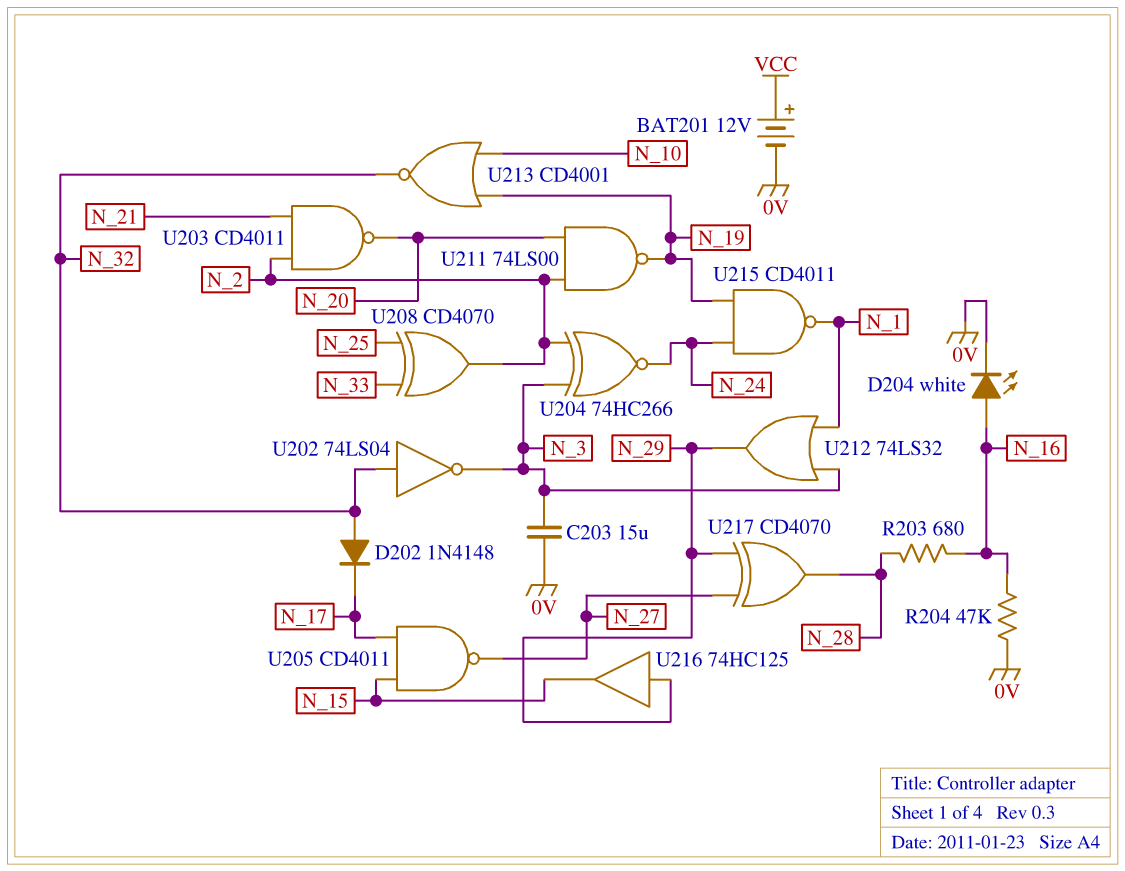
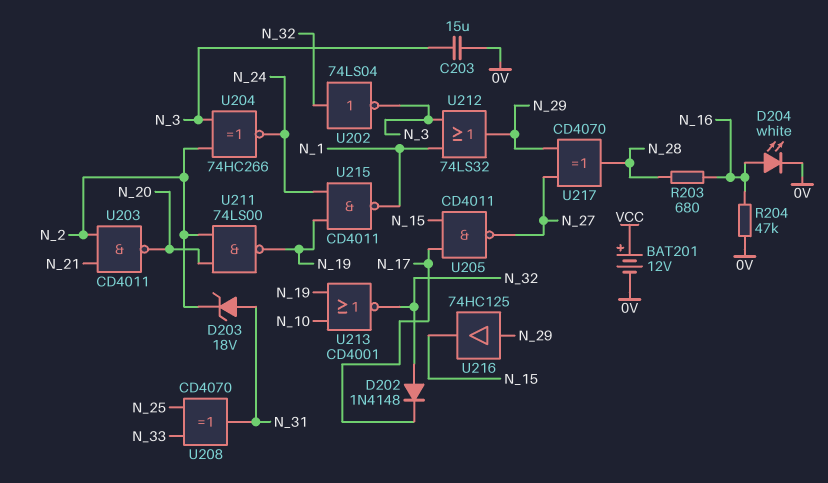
D203: none -> zener 18V (A N_31, K N_2)
U208: XOR CD4070 (in N_25, in N_33, out N_2) -> XOR CD4070 (in N_25, in N_33, out N_31)

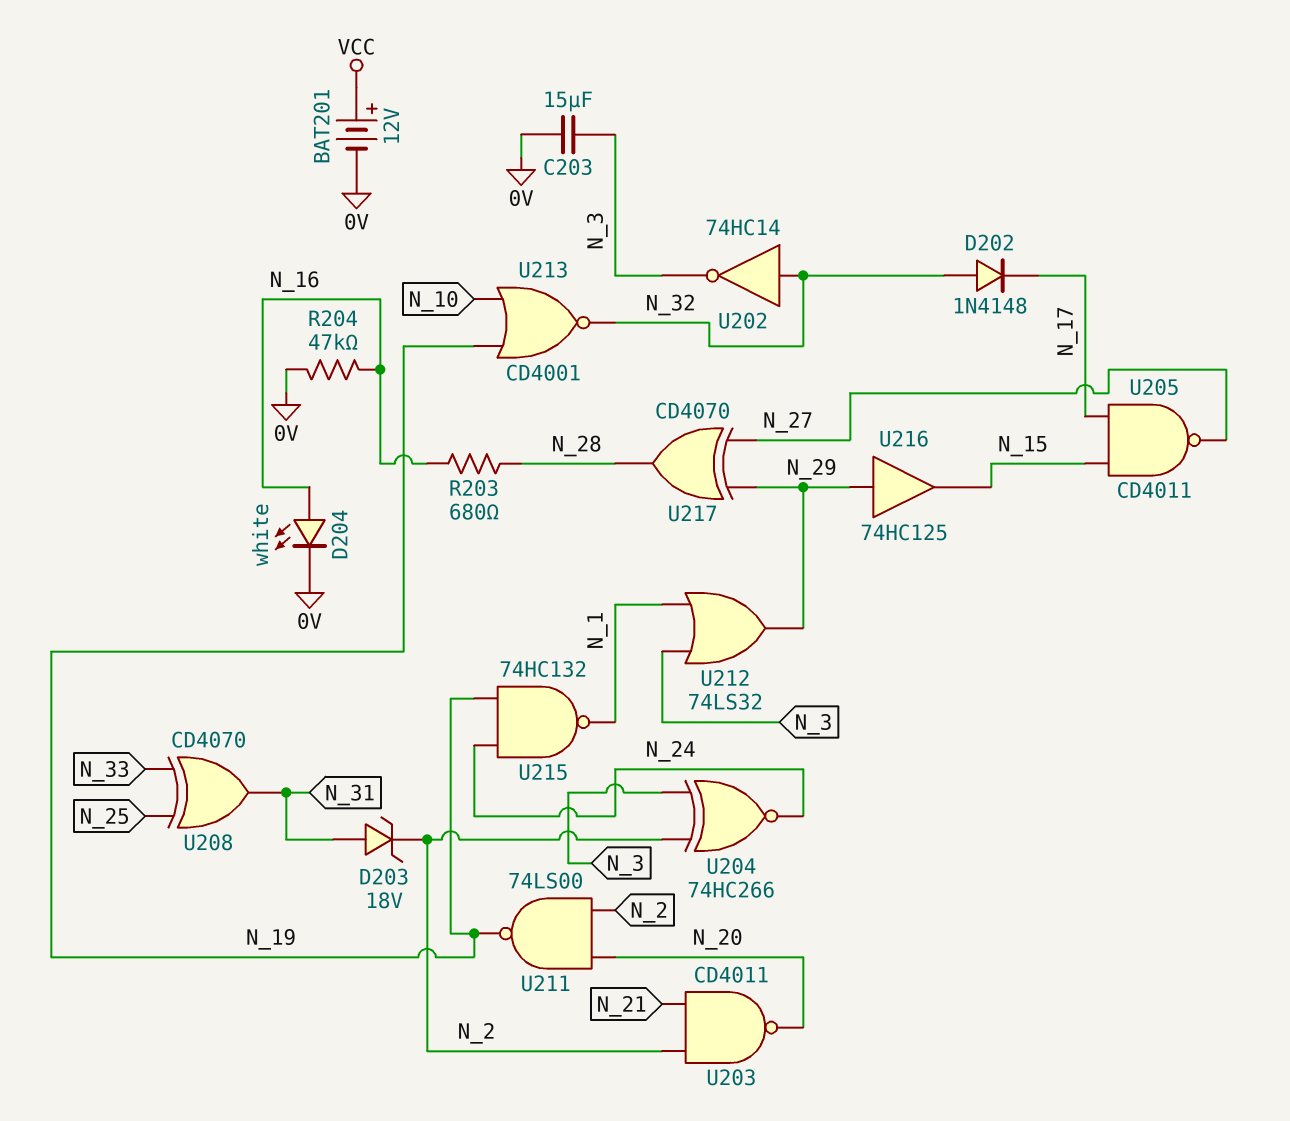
U202: NOT 74LS04 (in N_32, out N_3) -> NOT 74HC14 (in N_32, out N_3)
U215: NAND CD4011 (in N_19, in N_24, out N_1) -> NAND 74HC132 (in N_19, in N_24, out N_1)

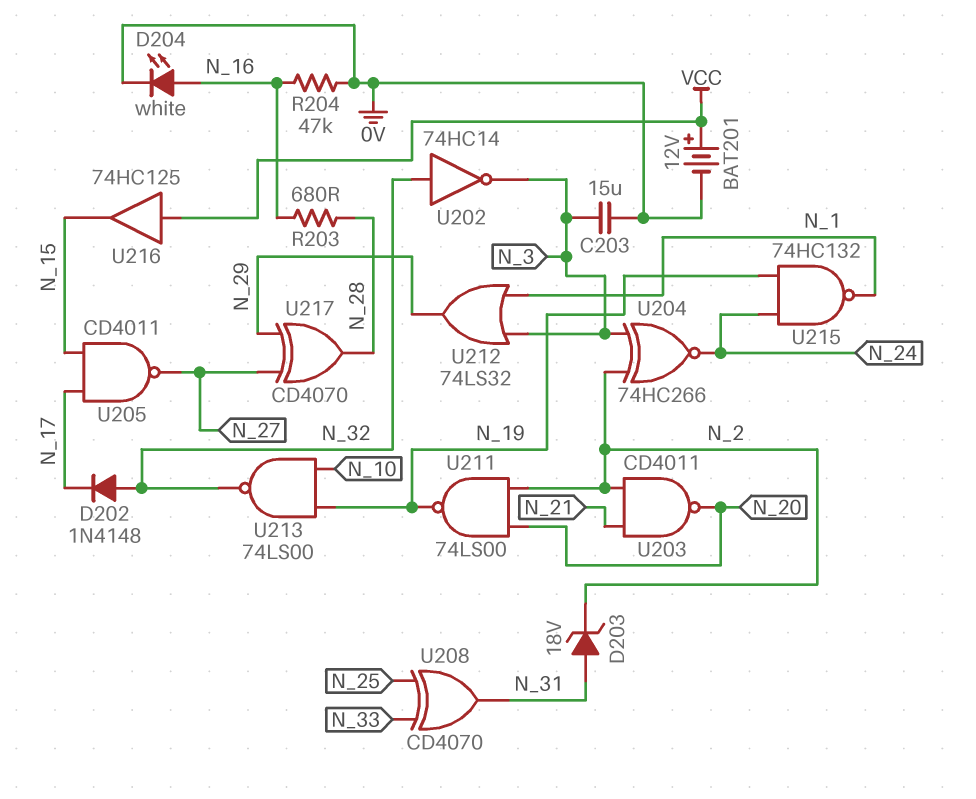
U213: NOR CD4001 (in N_10, in N_19, out N_32) -> NAND 74LS00 (in N_10, in N_19, out N_32)
U216: buffer 74HC125 (in N_29, out N_15) -> buffer 74HC125 (in VCC, out N_15)

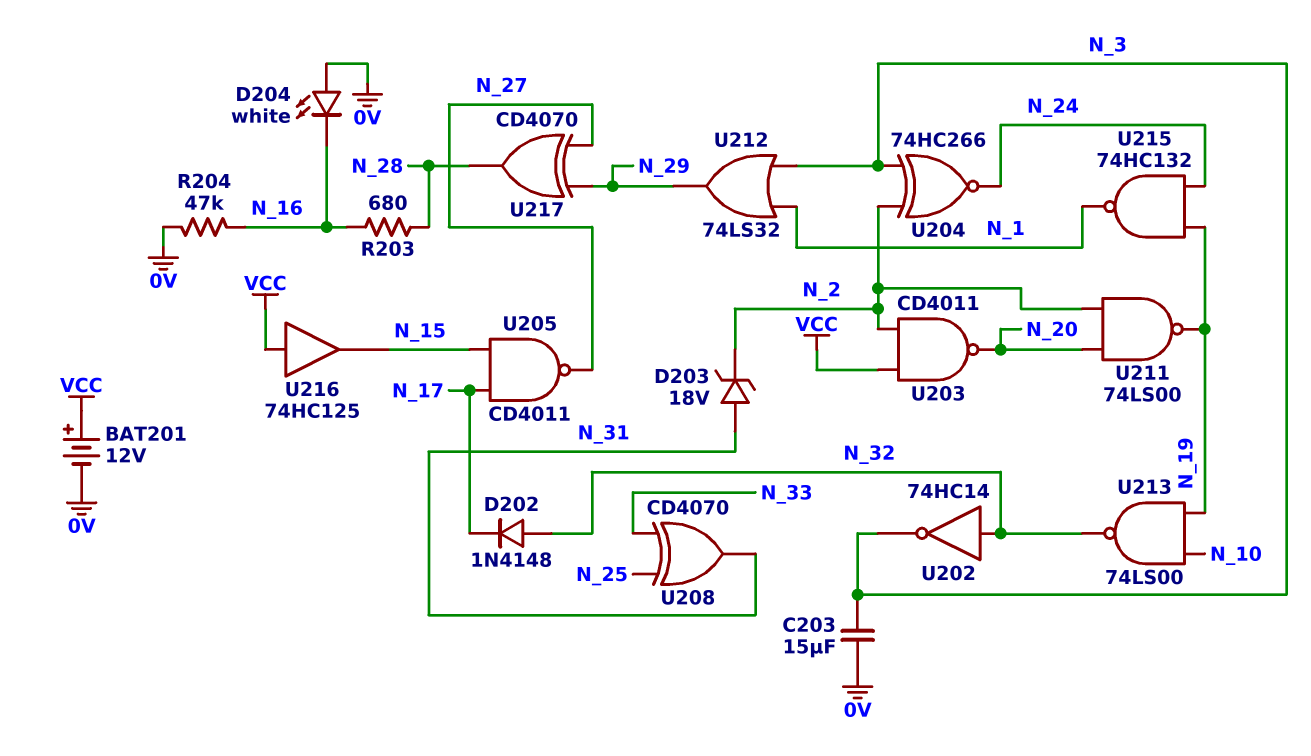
D204: LED white (A N_16, K 0V) -> LED white (A 0V, K N_16)
U203: NAND CD4011 (in N_2, in N_21, out N_20) -> NAND CD4011 (in N_2, in VCC, out N_20)

